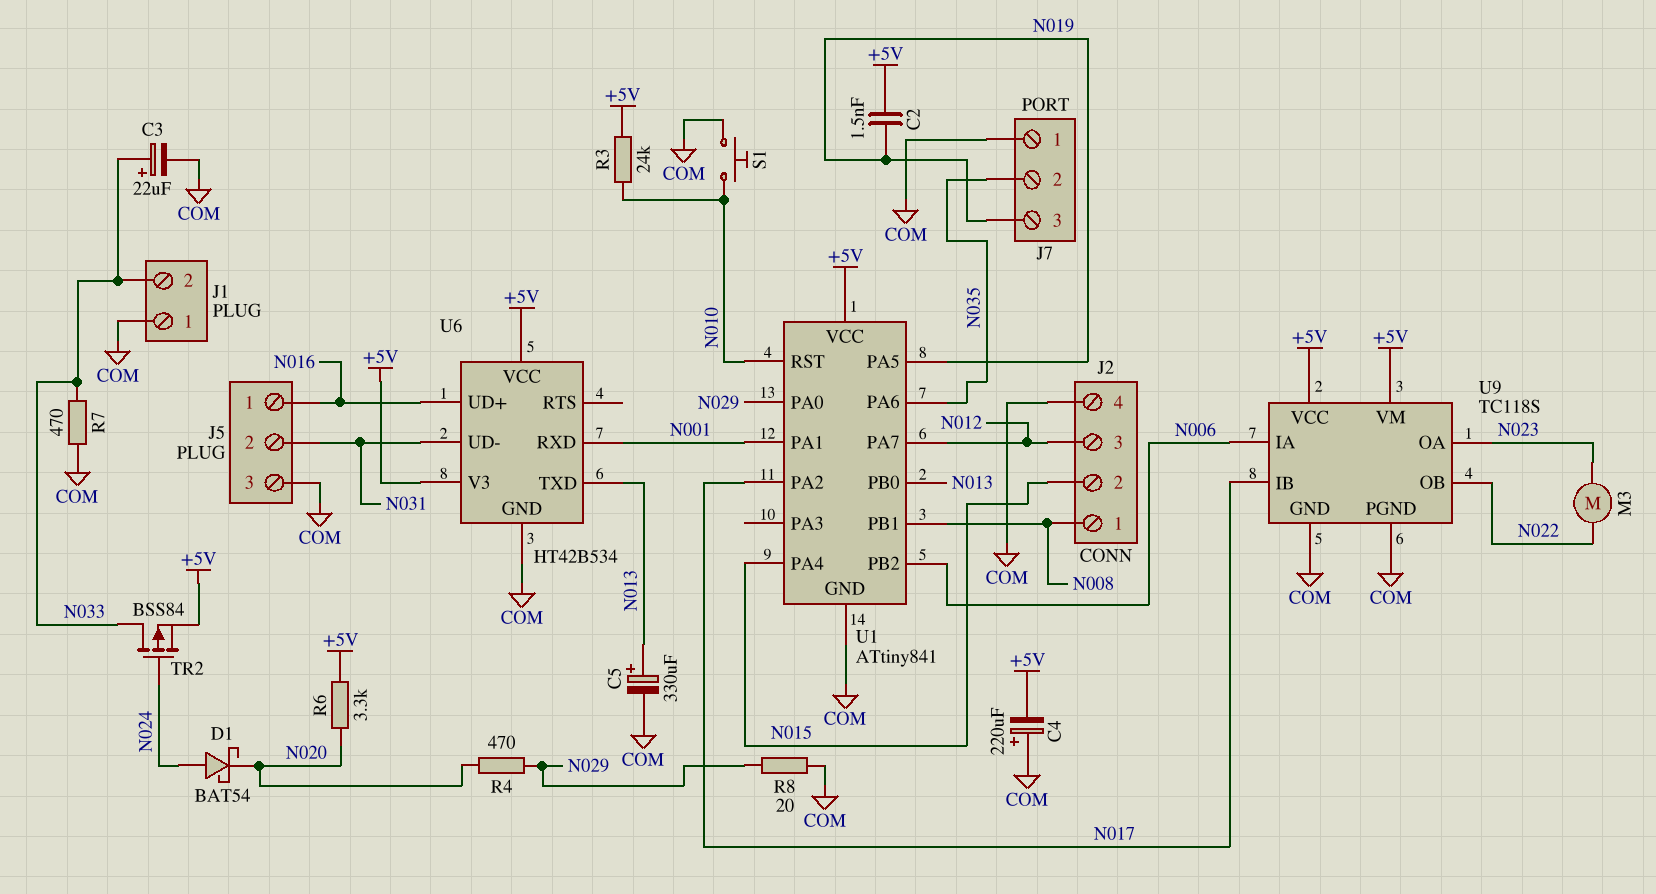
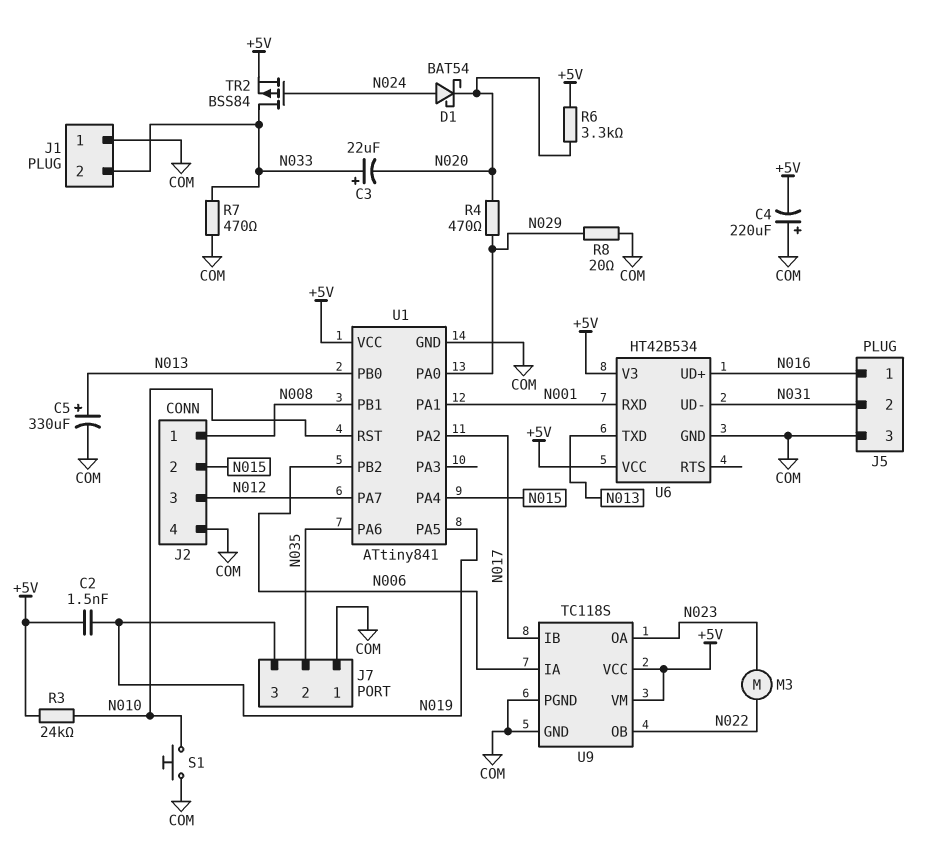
C3: 22uF (plus N033, minus COM) -> 22uF (plus N033, minus N020)

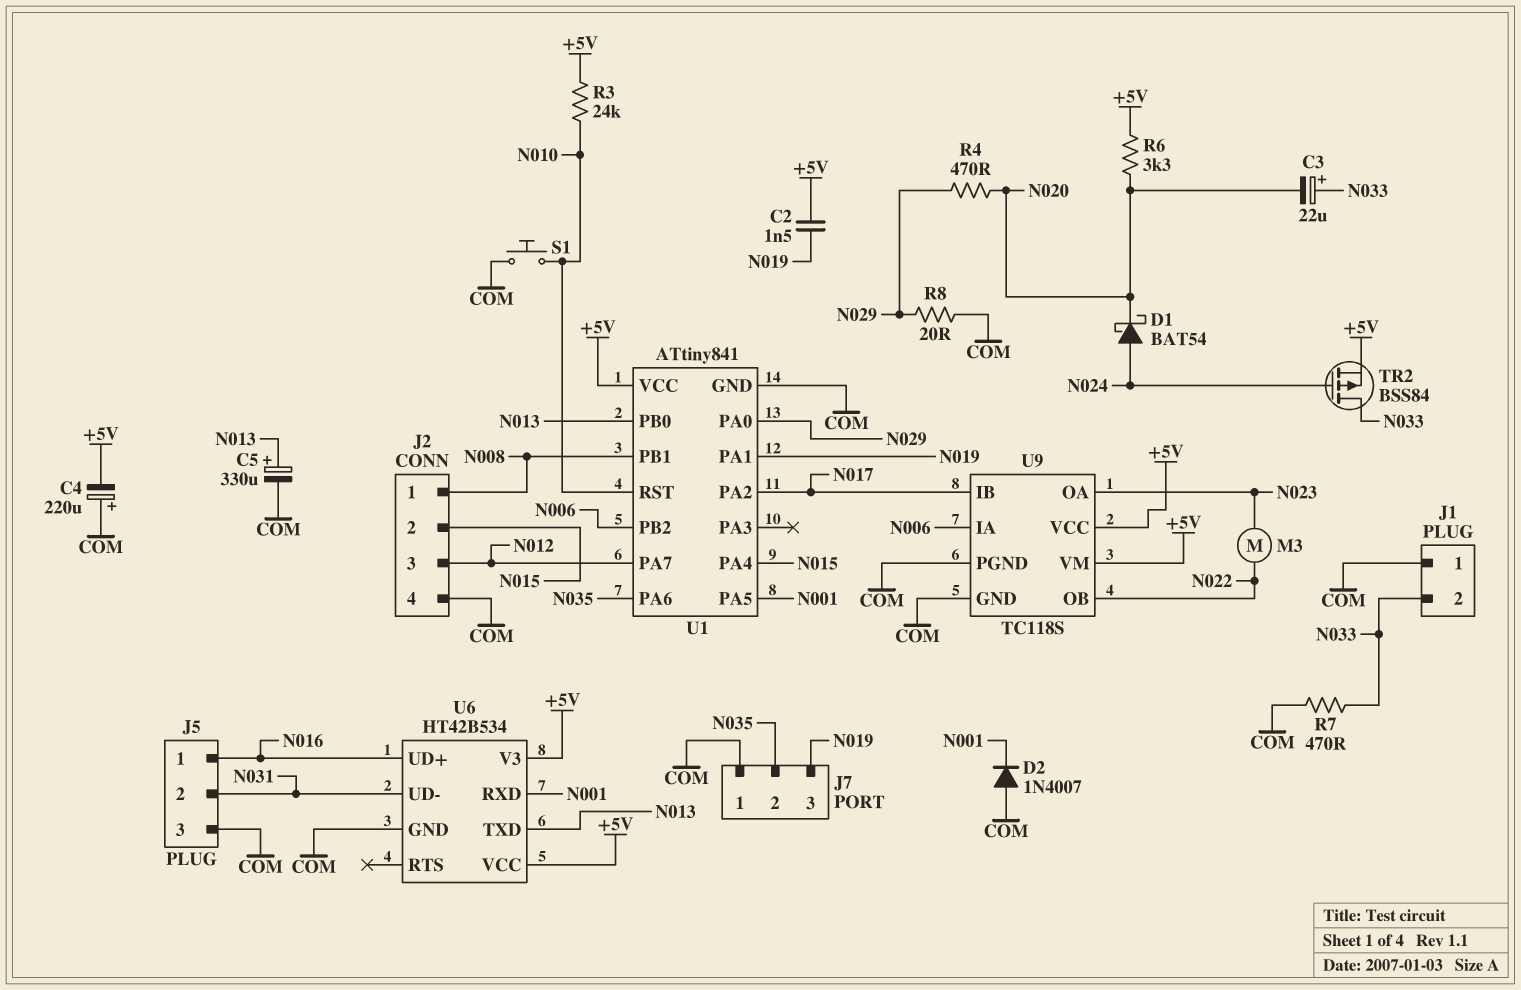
D2: none -> diode 1N4007 (A COM, K N001)
U1 pin PA1: N001 -> N019
U1 pin PA5: N019 -> N001

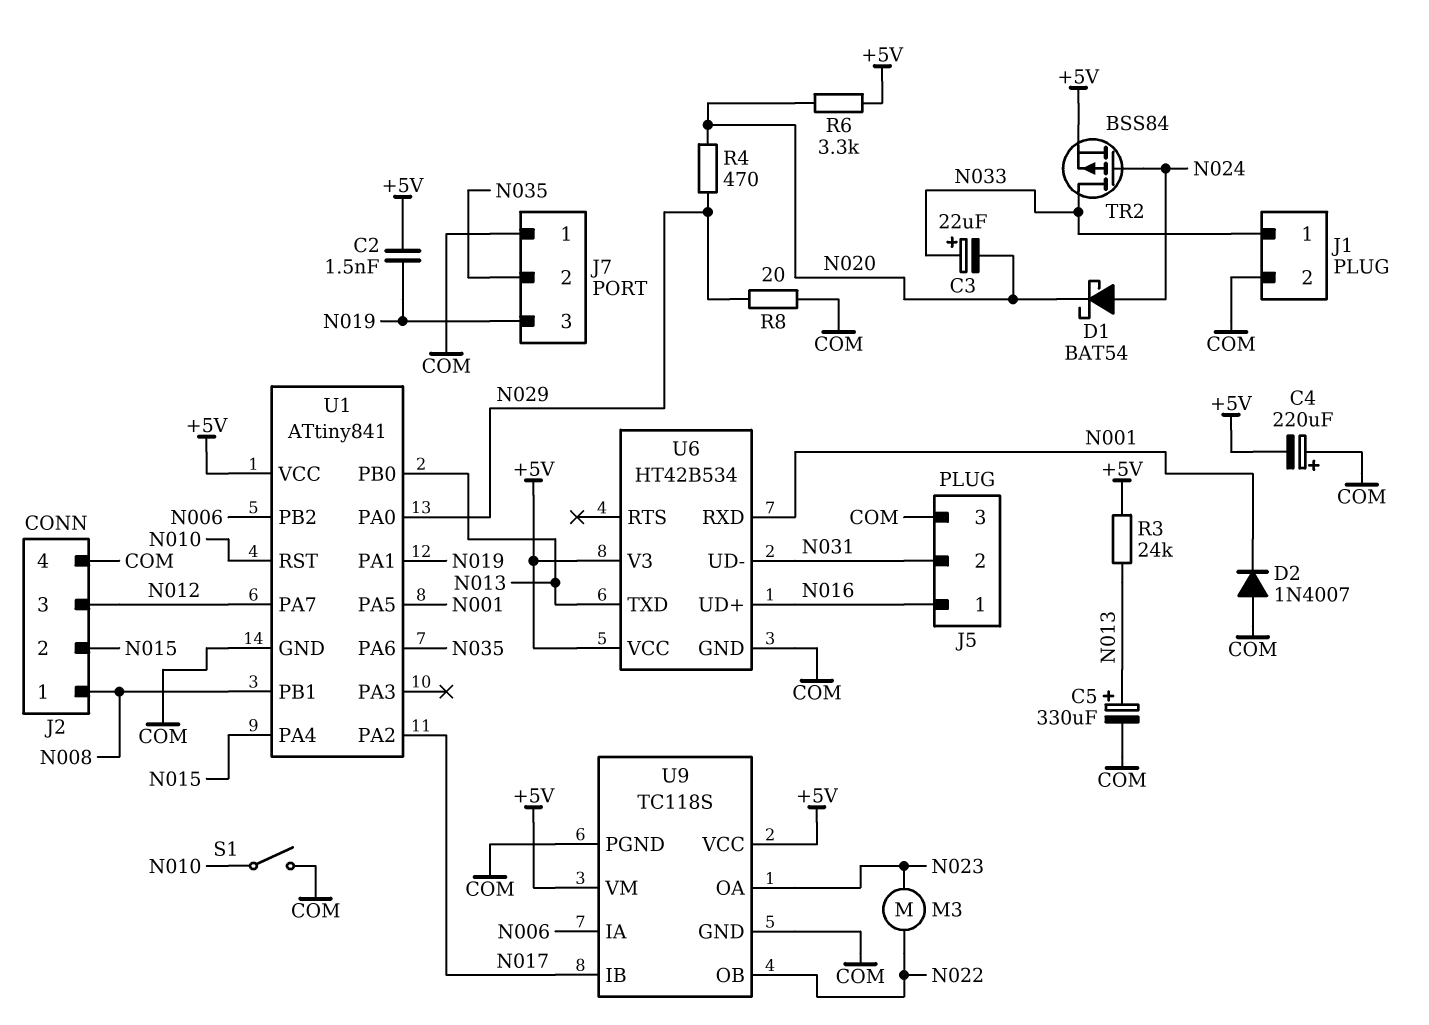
J1 pin 1: COM -> N033
J1 pin 2: N033 -> COM
R3: 24k (+5V, N010) -> 24k (+5V, N013)
R7: 470 (COM, N033) -> none
S1: button (COM, N010) -> switch (COM, N010)

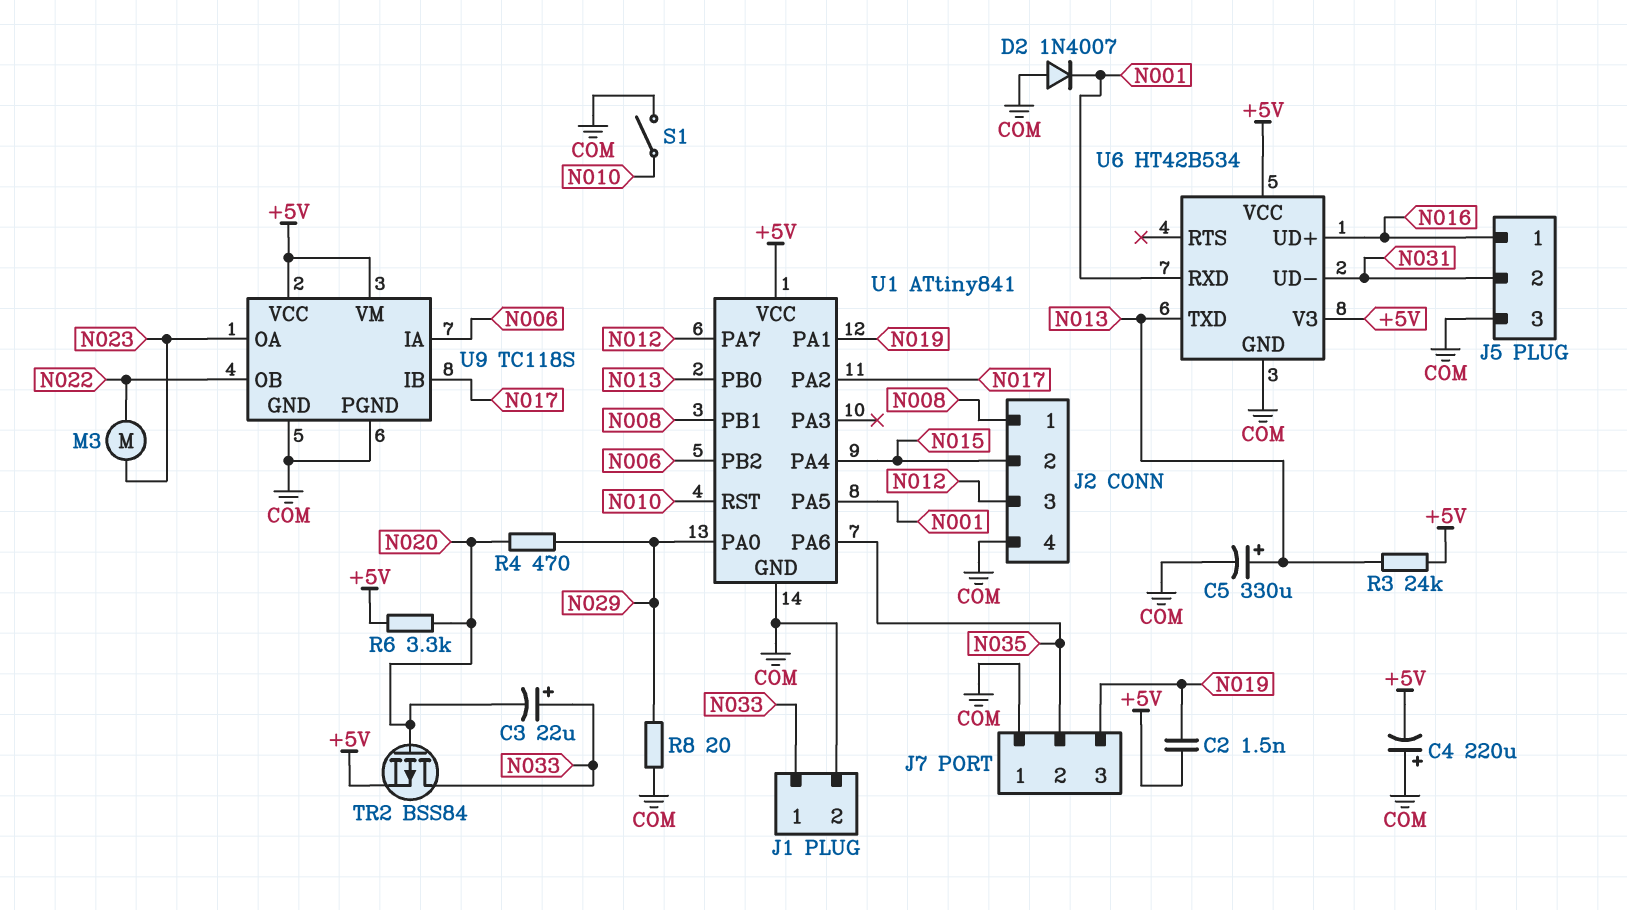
D1: schottky BAT54 (A N024, K N020) -> none
TR2: PMOS BSS84 (G N024, D N033, S +5V) -> PMOS BSS84 (G N020, D N033, S +5V)

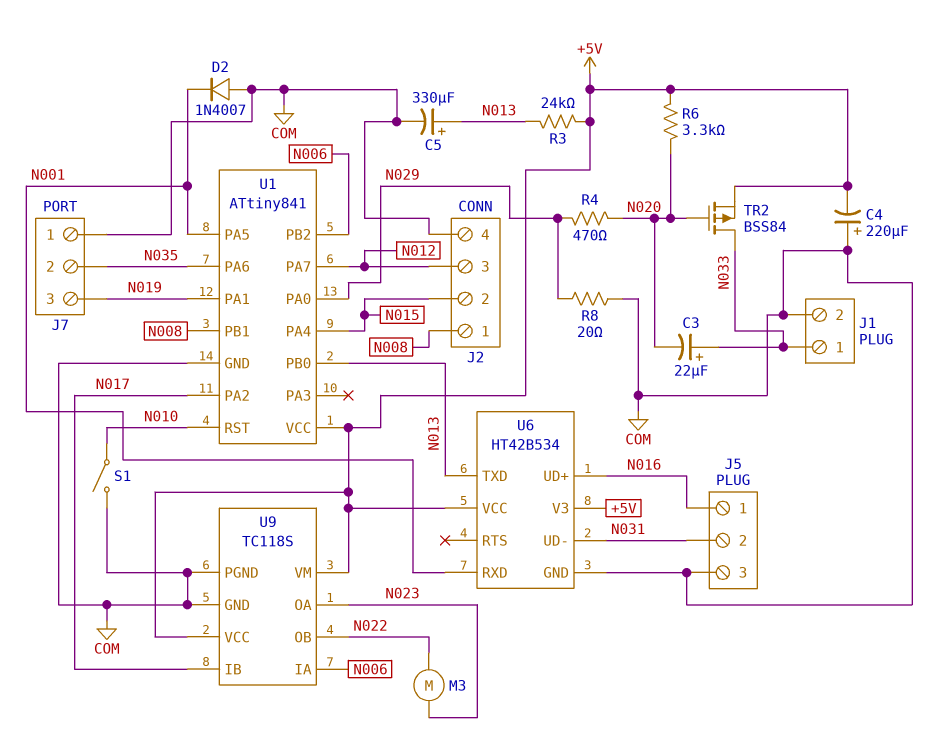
C2: 1.5nF (+5V, N019) -> none

